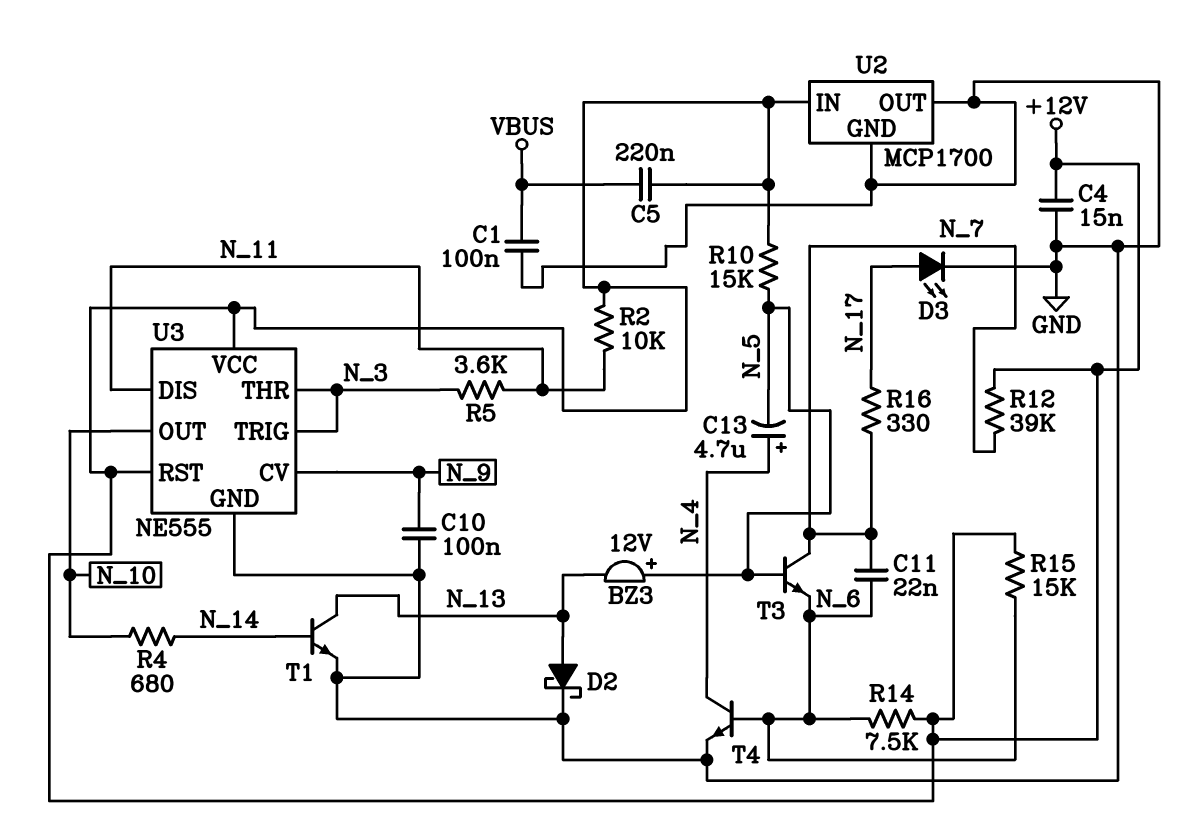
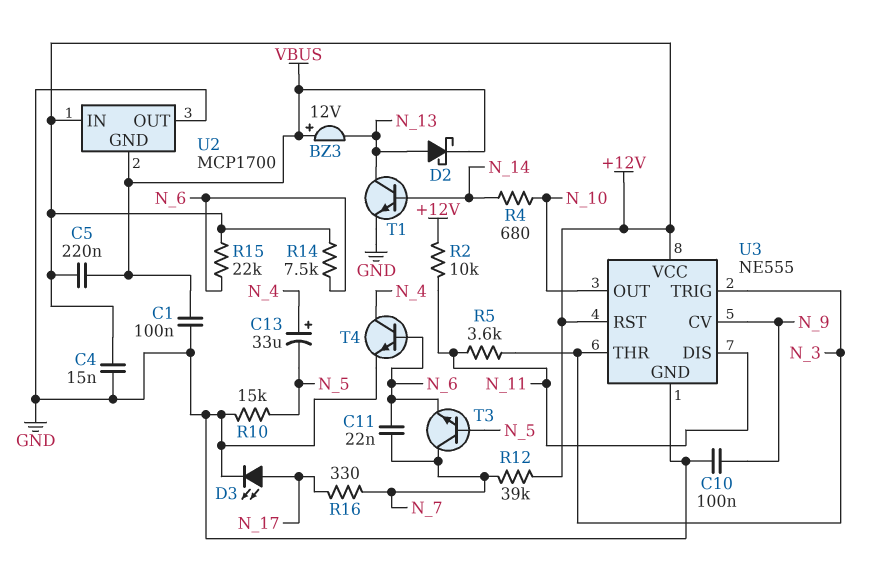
BZ3: buzzer 12V (plus N_5, minus N_13) -> buzzer 12V (plus VBUS, minus N_13)
C13: 4.7uF (plus N_4, minus N_5) -> 33uF (plus N_4, minus N_5)
D2: schottky (A N_13, K GND) -> schottky (A N_13, K VBUS)
R10: 15k (+12V, N_5) -> 15k (GND, N_5)
R15: 15k (+12V, N_6) -> 22k (+12V, N_6)
U2 pin GND: GND -> VBUS

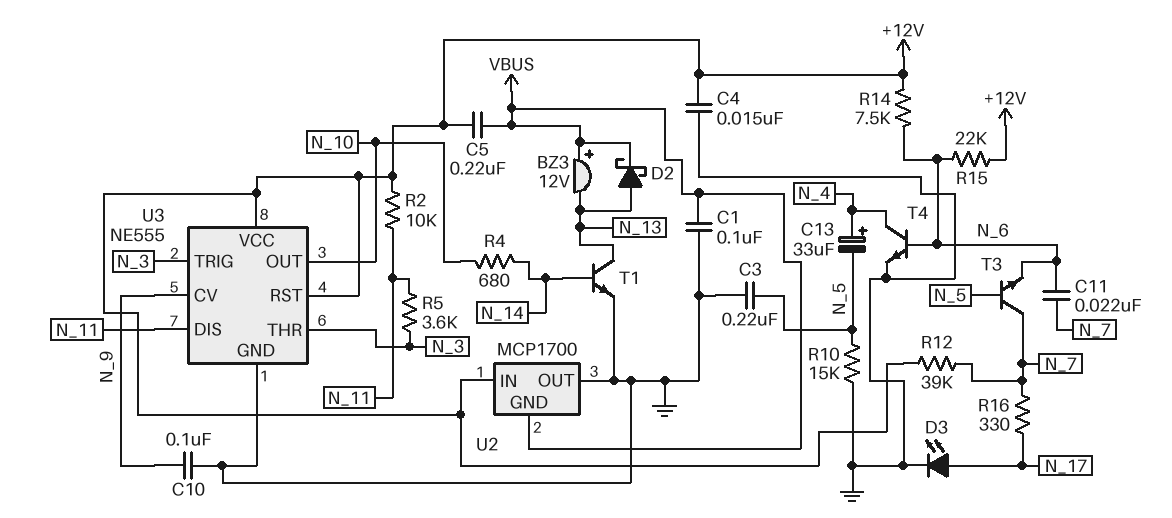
C3: none -> 220nF (GND, N_5)

